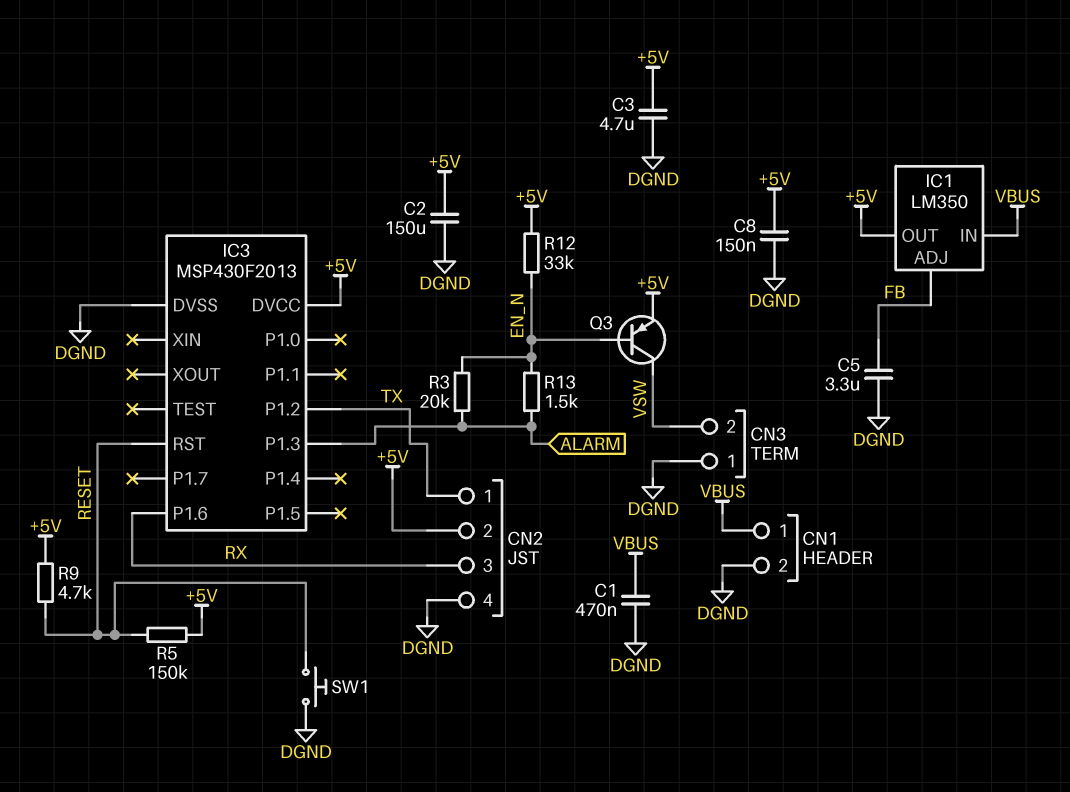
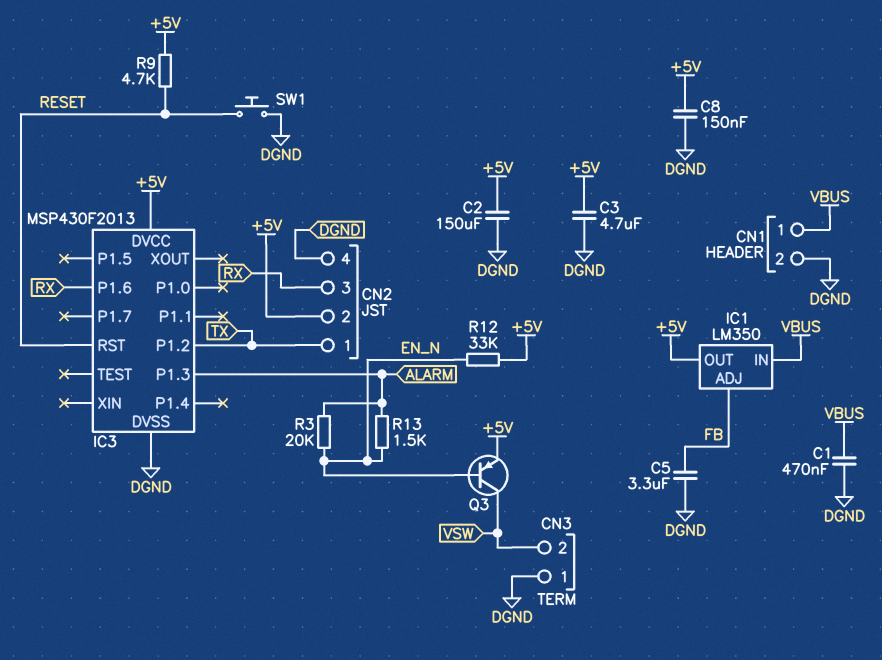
R5: 150k (+5V, RESET) -> none

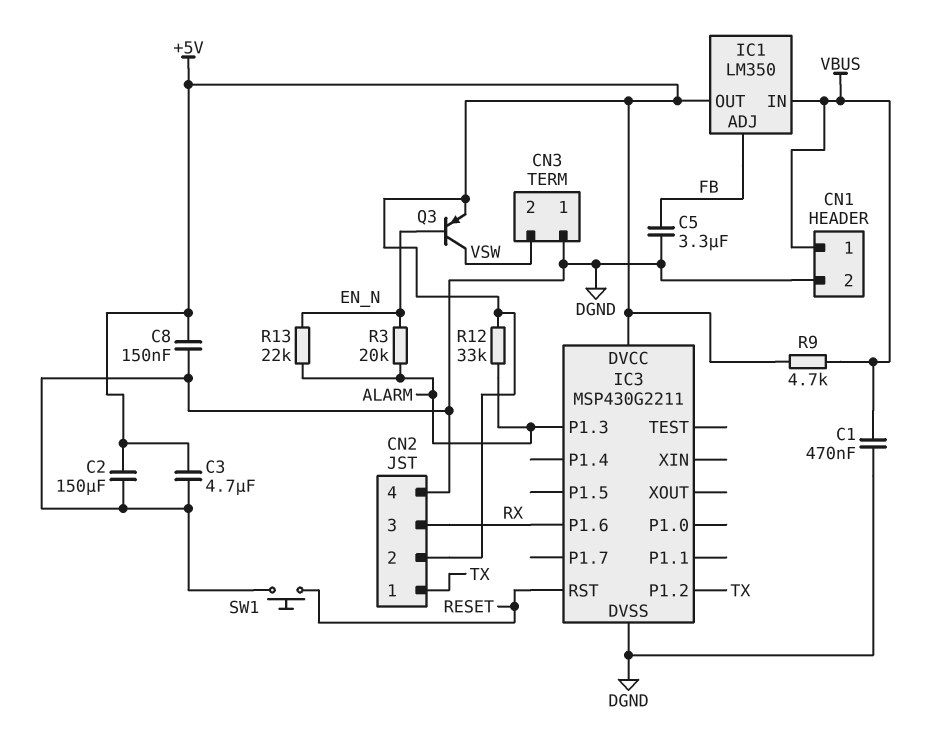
IC3: MSP430F2013 -> MSP430G2211
R9: 4.7k (+5V, RESET) -> 4.7k (+5V, VBUS)
R12: 33k (+5V, EN_N) -> 33k (+5V, ALARM)
R13: 1.5k (ALARM, EN_N) -> 22k (ALARM, EN_N)

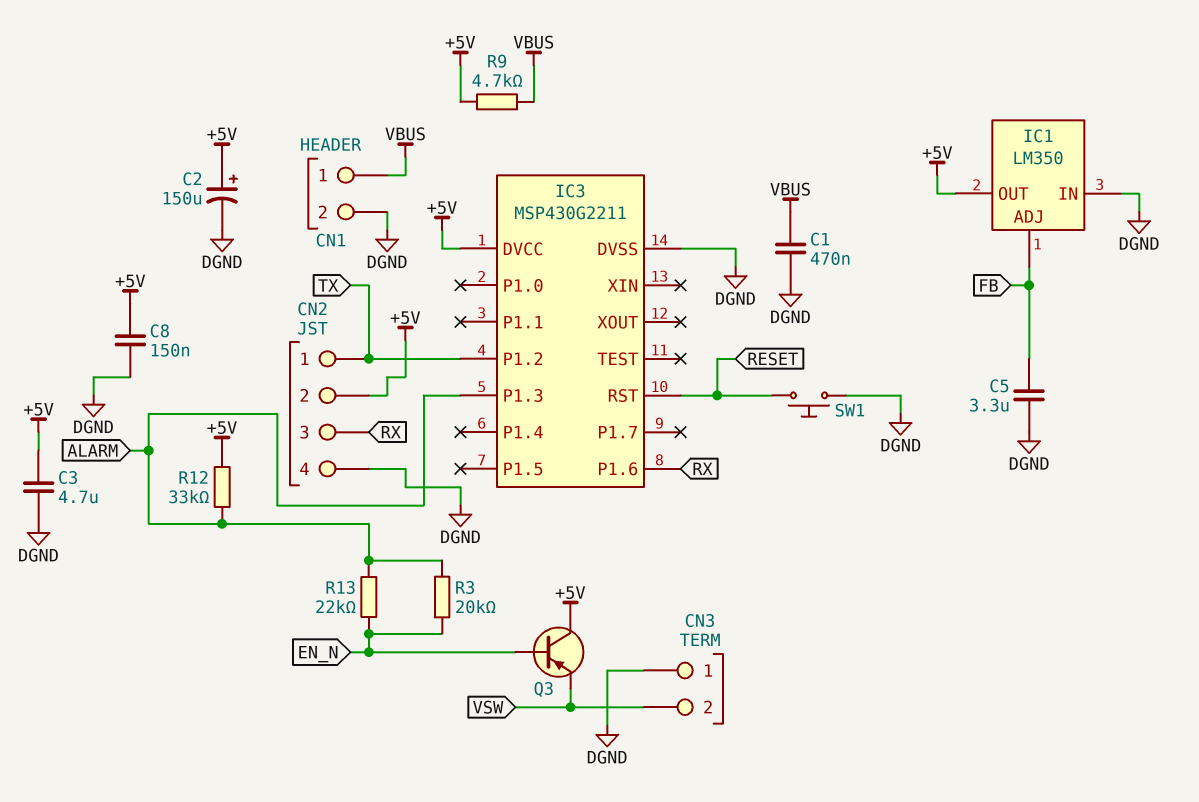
C2: 150uF (+5V, DGND) -> 150uF (plus +5V, minus DGND)
IC1 pin IN: VBUS -> DGND
Q3: PNP (B EN_N, C VSW, E +5V) -> PNP (B EN_N, C +5V, E VSW)

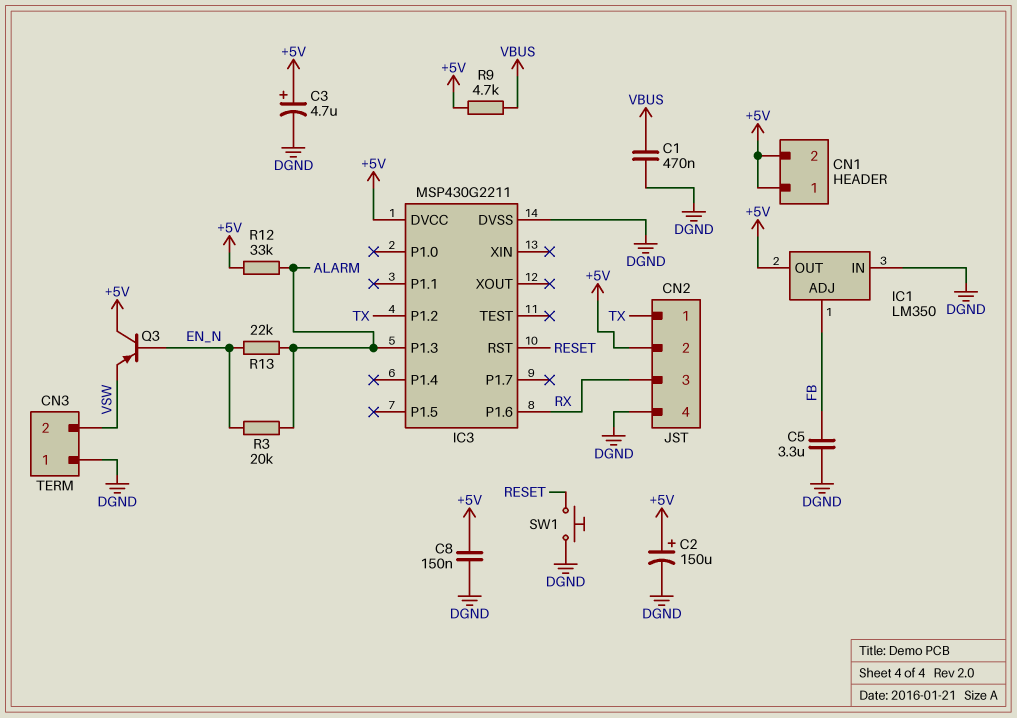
C3: 4.7uF (+5V, DGND) -> 4.7uF (plus +5V, minus DGND)
CN1 pin 1: VBUS -> +5V
CN1 pin 2: DGND -> +5V

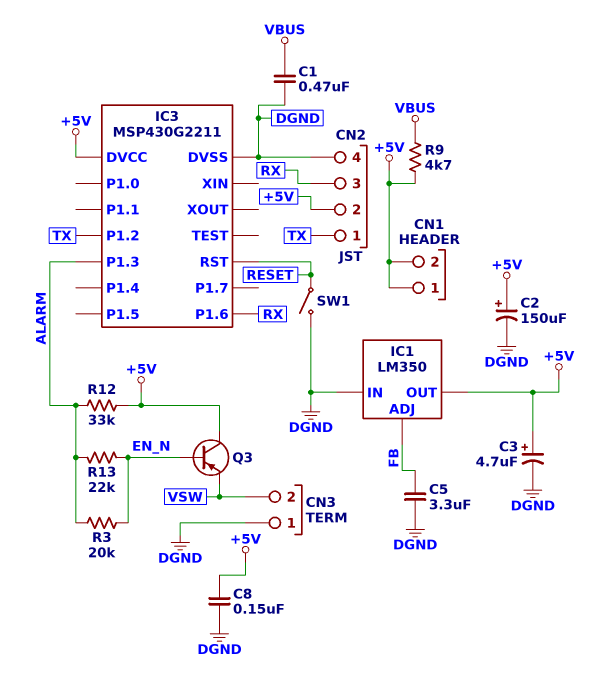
SW1: button (DGND, RESET) -> switch (DGND, RESET)

